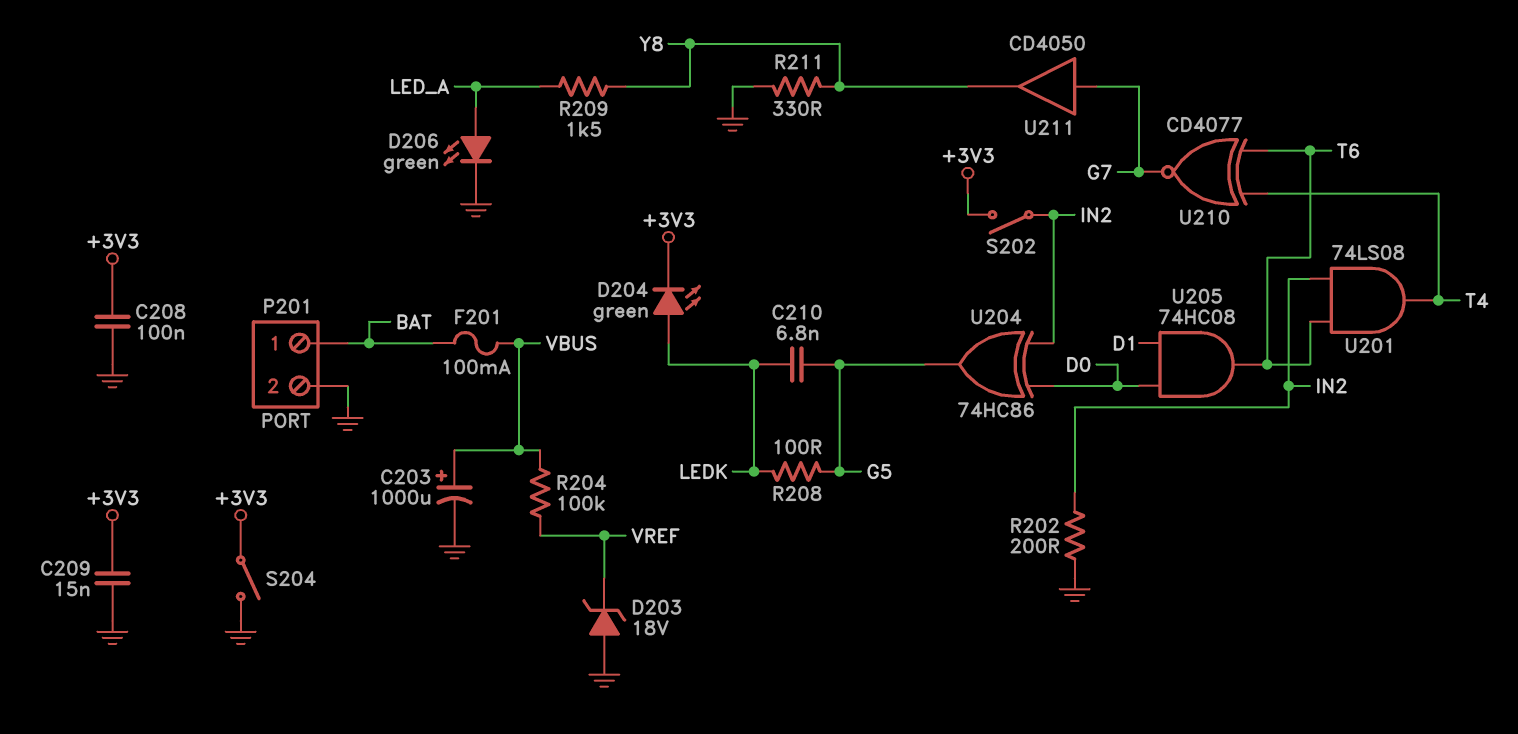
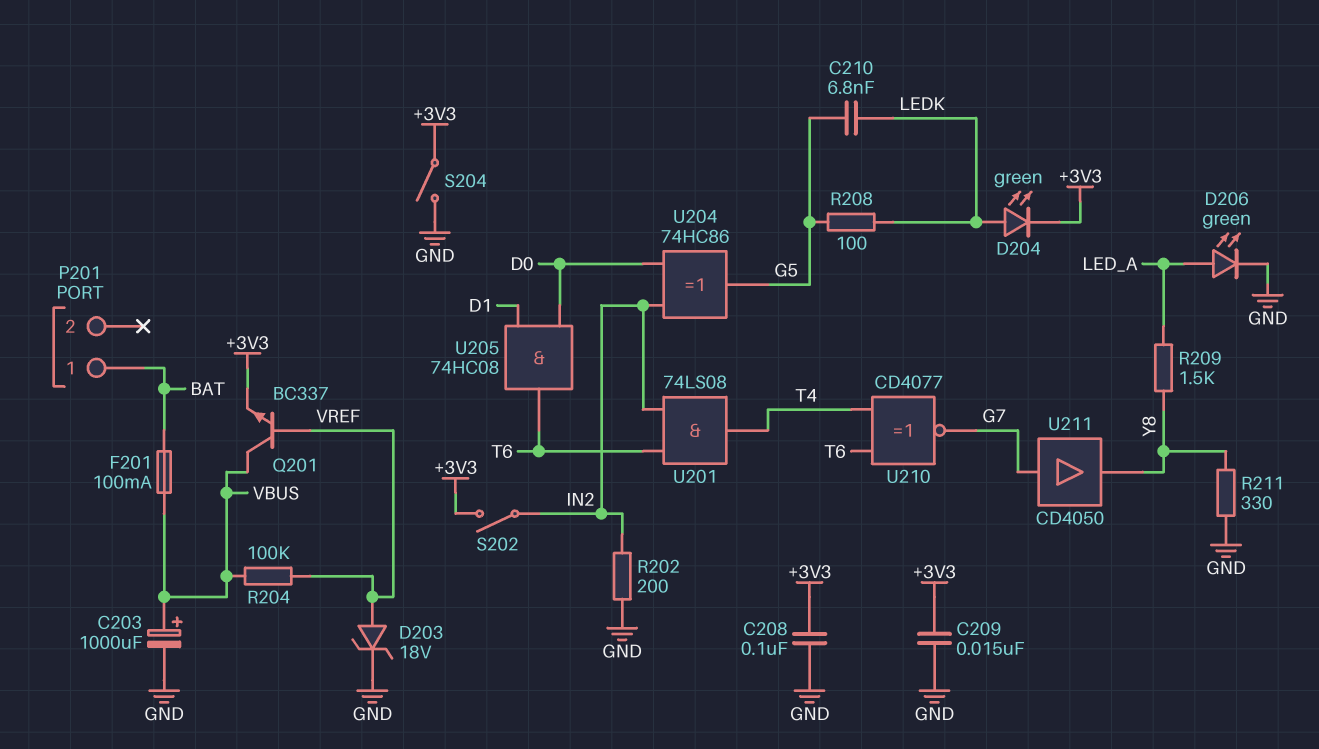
D203: zener 18V (A GND, K VREF) -> zener 18V (A VREF, K GND)
P201 pin 2: GND -> none
Q201: none -> NPN BC337 (B VREF, C VBUS, E +3V3)

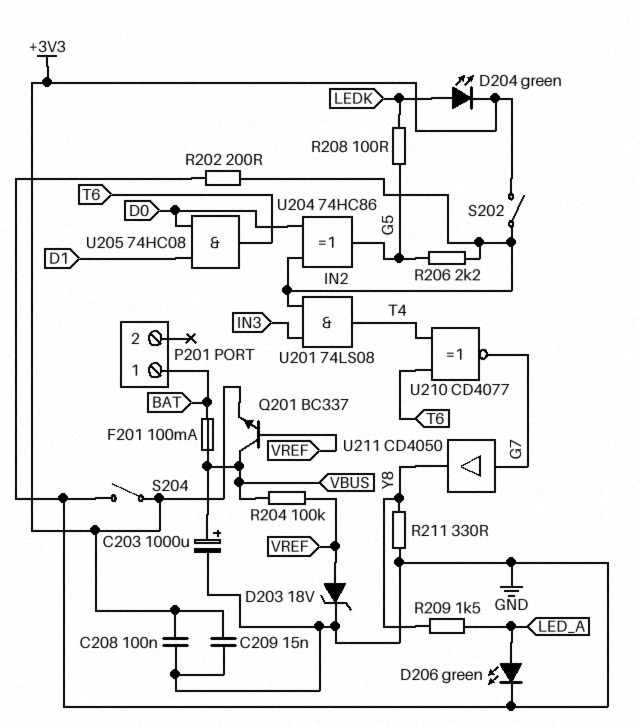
C210: 6.8nF (G5, LEDK) -> none
R206: none -> 2.2k (G5, IN2)
U201: AND 74LS08 (in IN2, in T6, out T4) -> AND 74LS08 (in IN2, in IN3, out T4)

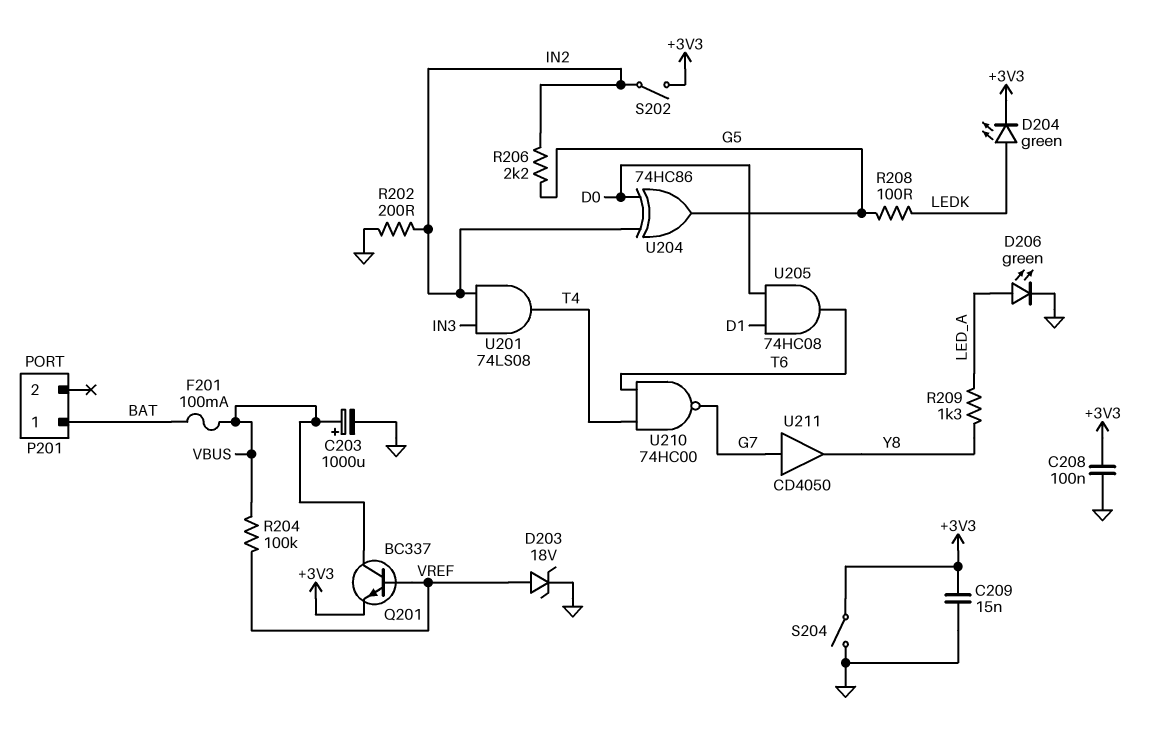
R209: 1.5k (LED_A, Y8) -> 1.3k (LED_A, Y8)
R211: 330 (GND, Y8) -> none
U210: XNOR CD4077 (in T4, in T6, out G7) -> NAND 74HC00 (in T4, in T6, out G7)

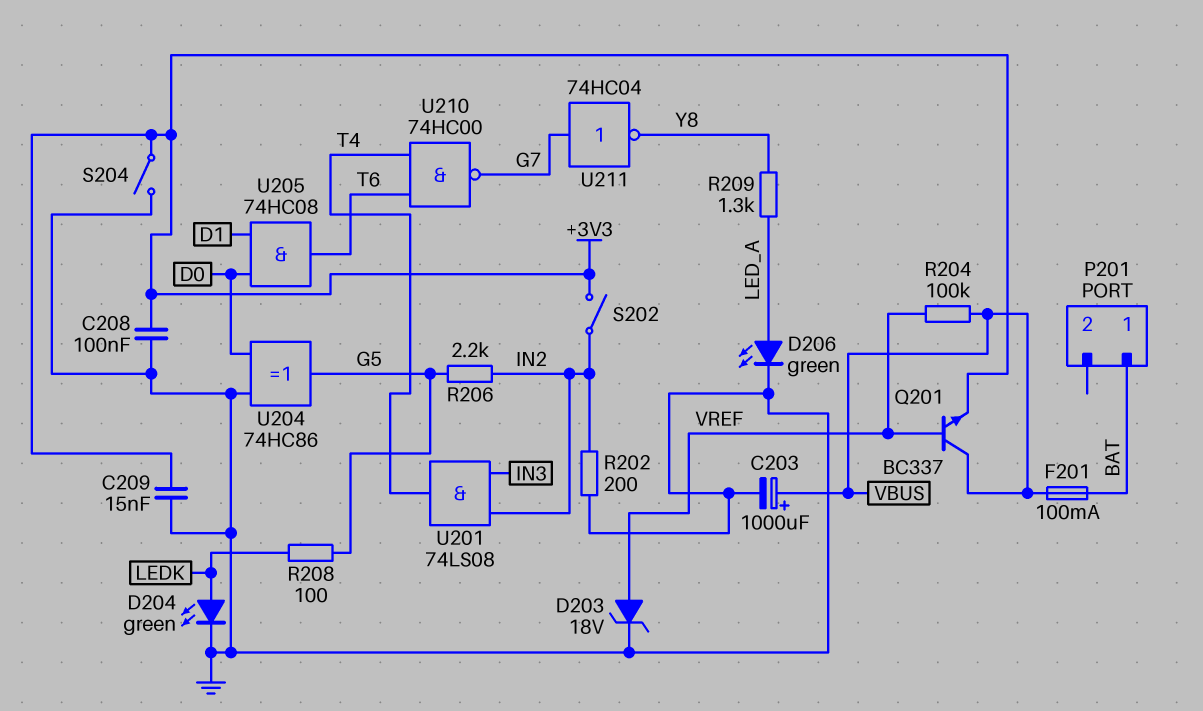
D204: LED green (A LEDK, K +3V3) -> LED green (A LEDK, K GND)
U204: XOR 74HC86 (in D0, in IN2, out G5) -> XOR 74HC86 (in D0, in GND, out G5)
U211: buffer CD4050 (in G7, out Y8) -> NOT 74HC04 (in G7, out Y8)

